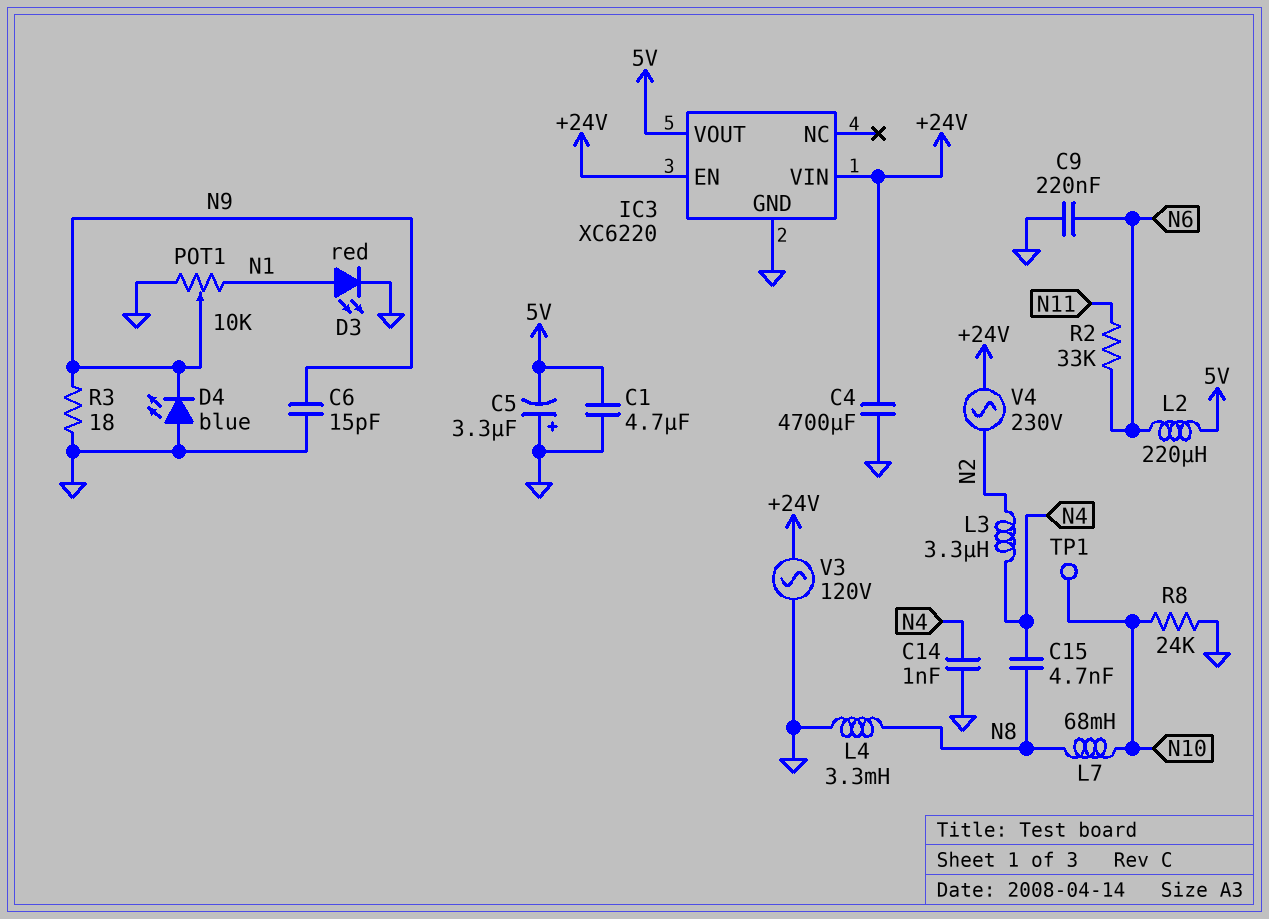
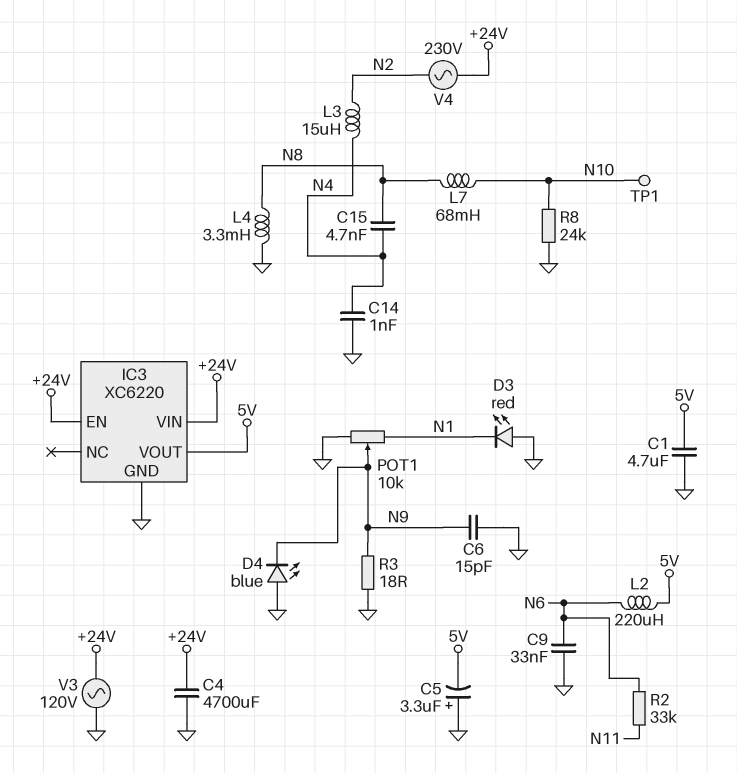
C9: 220nF (GND, N6) -> 33nF (GND, N6)
D3: LED red (A N1, K GND) -> LED red (A GND, K N1)
L3: 3.3uH (N2, N4) -> 15uH (N2, N4)

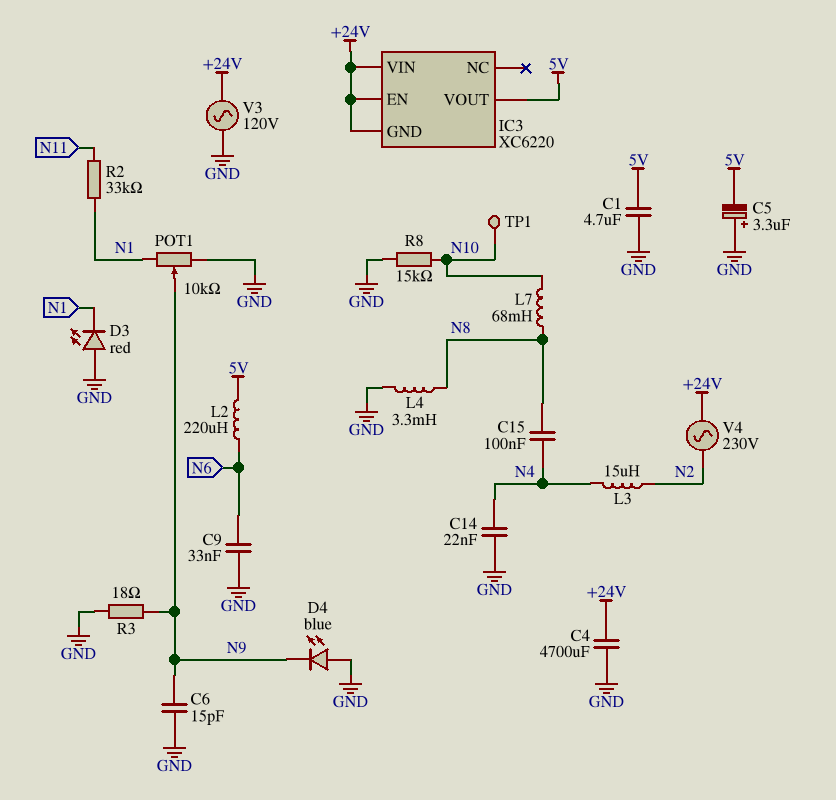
C14: 1nF (GND, N4) -> 22nF (GND, N4)
C15: 4.7nF (N4, N8) -> 100nF (N4, N8)
IC3 pin GND: GND -> +24V
R2: 33k (N6, N11) -> 33k (N1, N11)
R8: 24k (GND, N10) -> 15k (GND, N10)

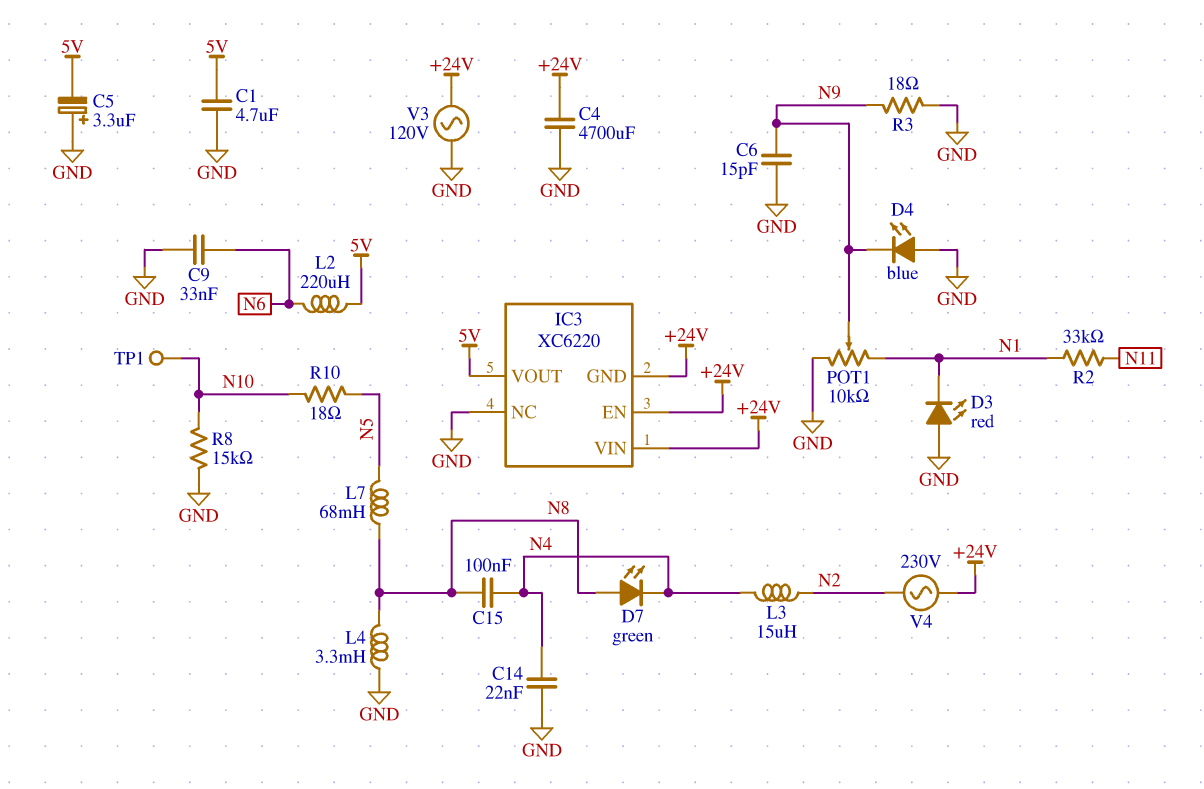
D7: none -> LED green (A N8, K N4)
IC3 pin NC: none -> GND
L7: 68mH (N8, N10) -> 68mH (N5, N8)
R10: none -> 18 (N5, N10)

